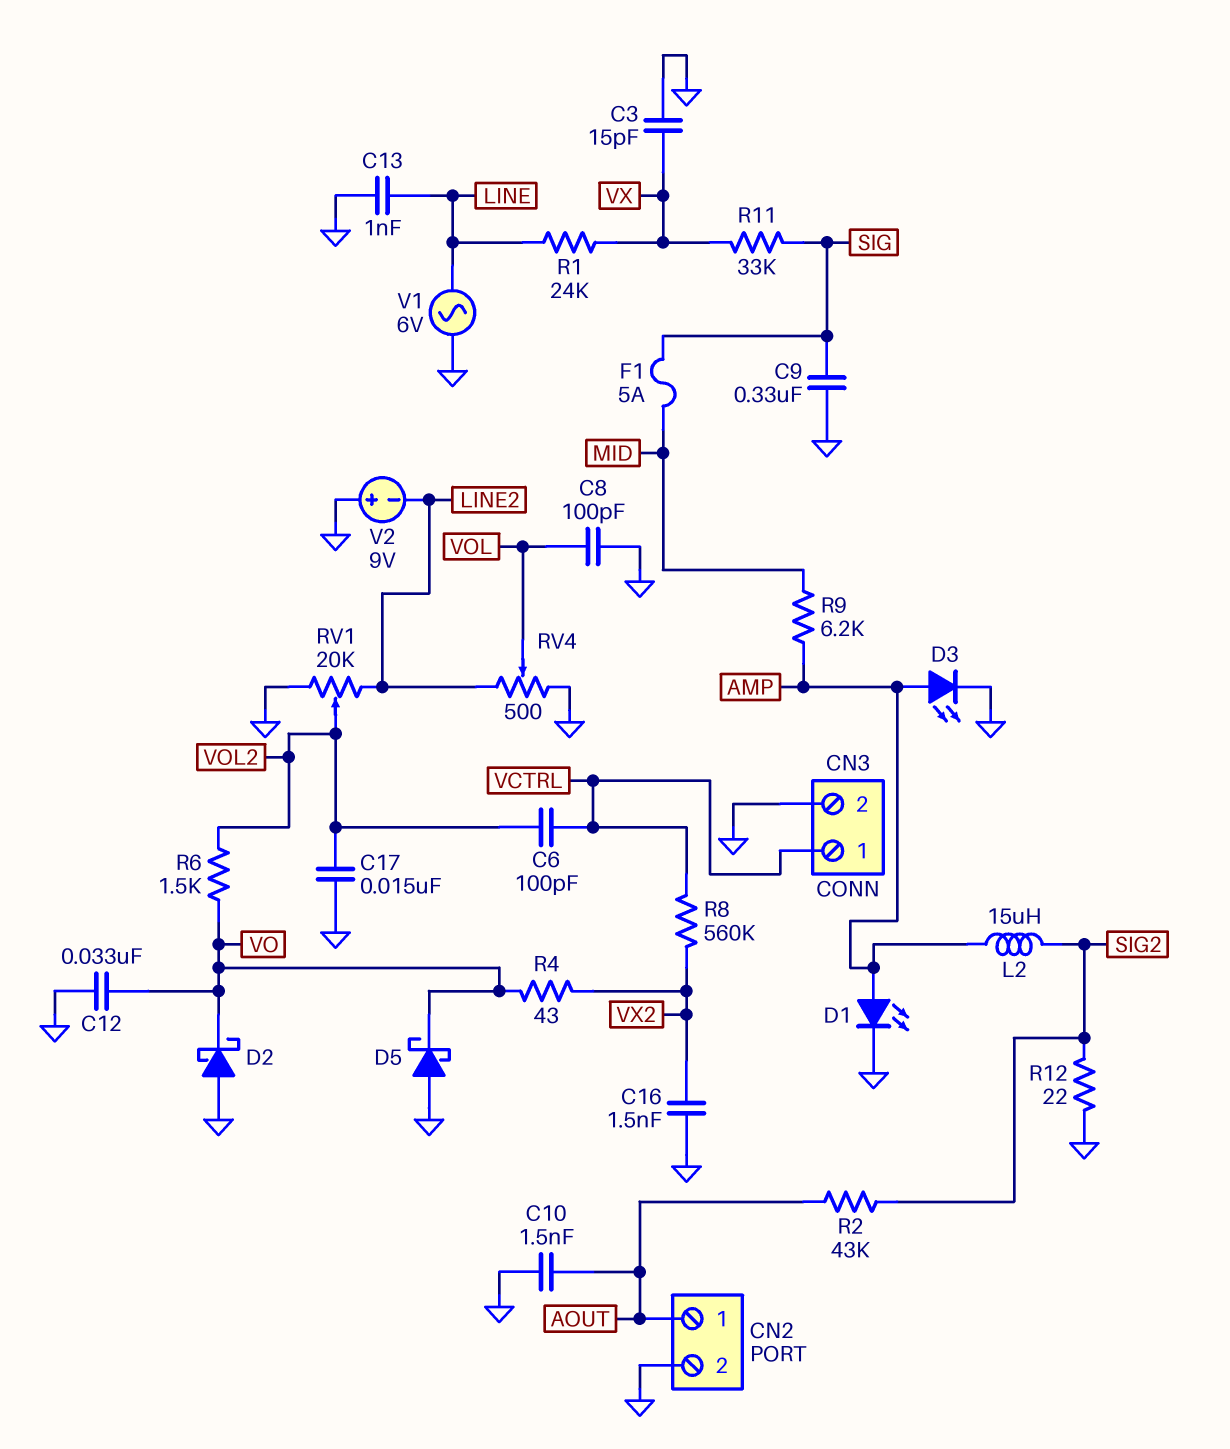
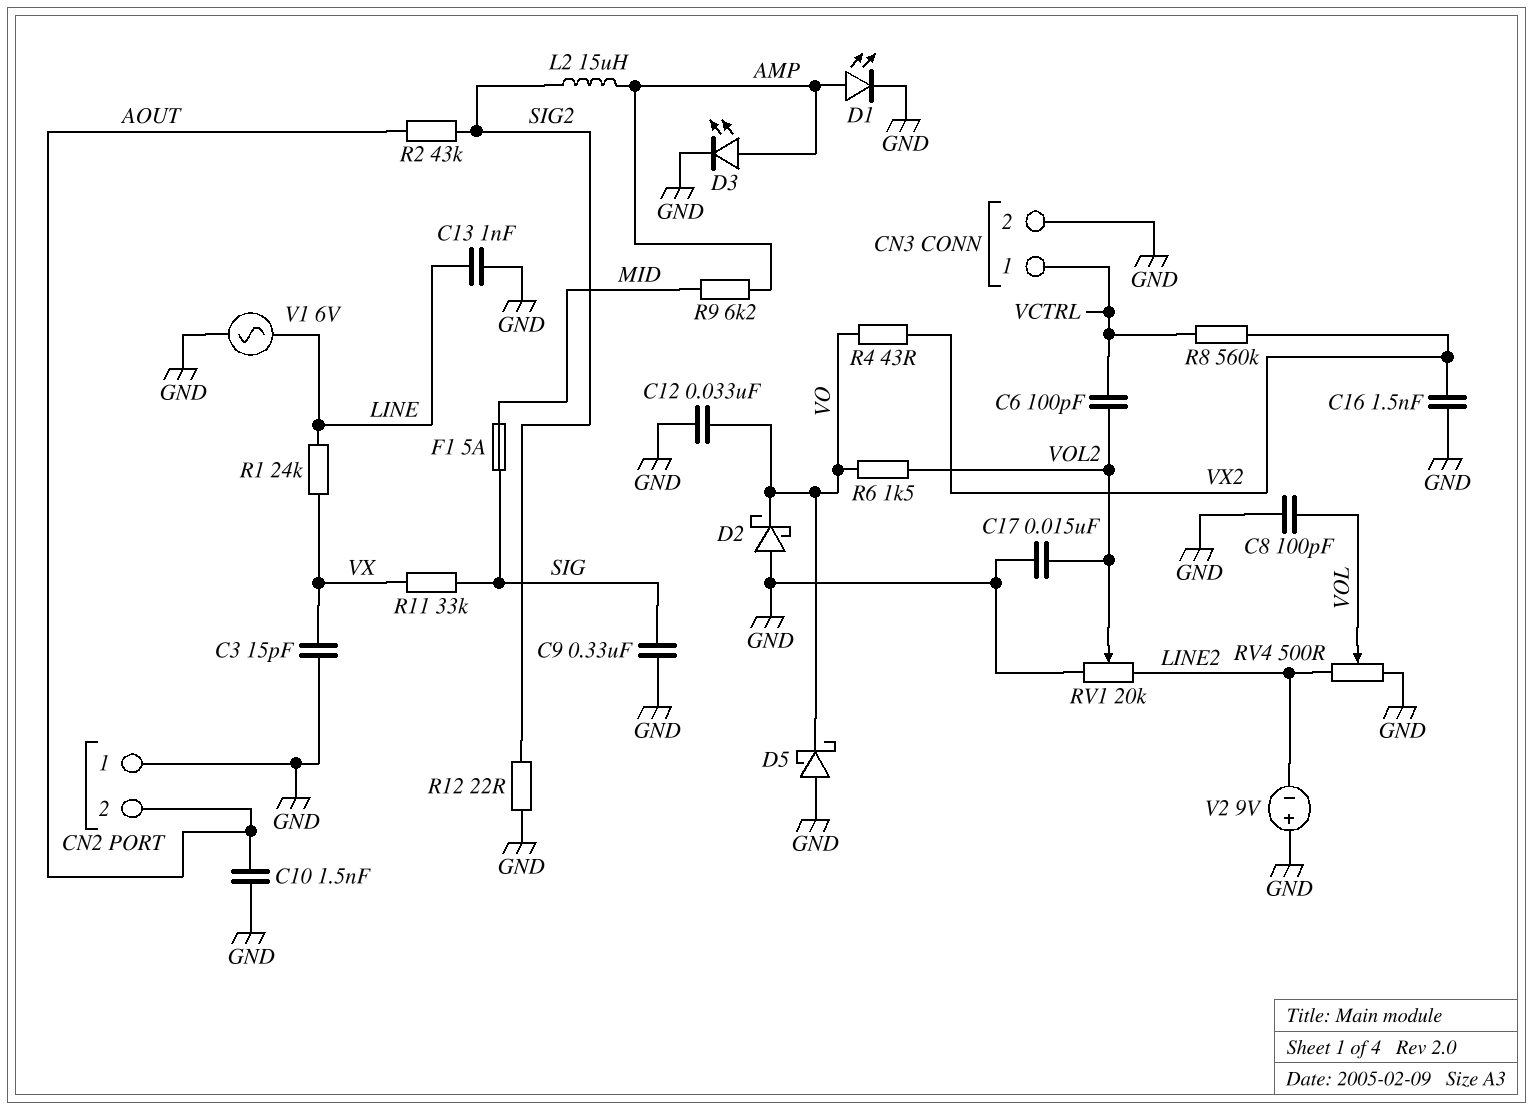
CN2 pin 1: AOUT -> GND
CN2 pin 2: GND -> AOUT

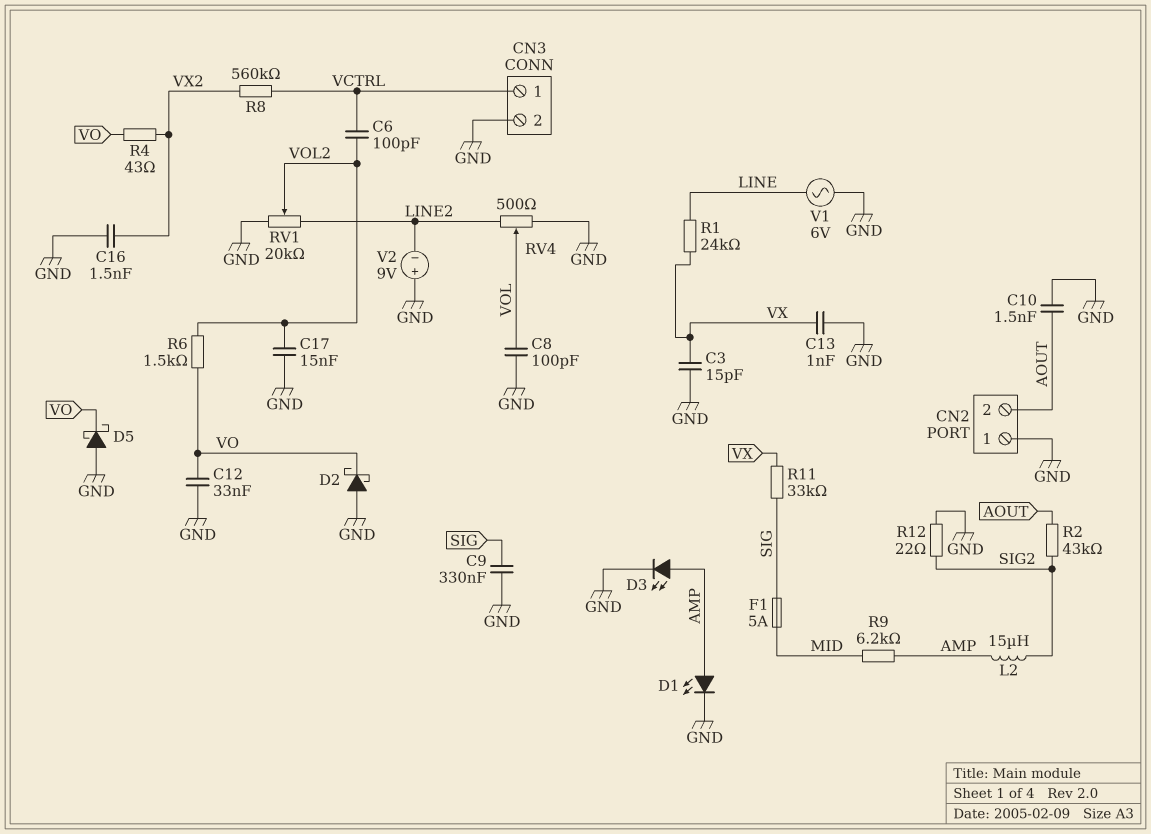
C13: 1nF (GND, LINE) -> 1nF (GND, VX)

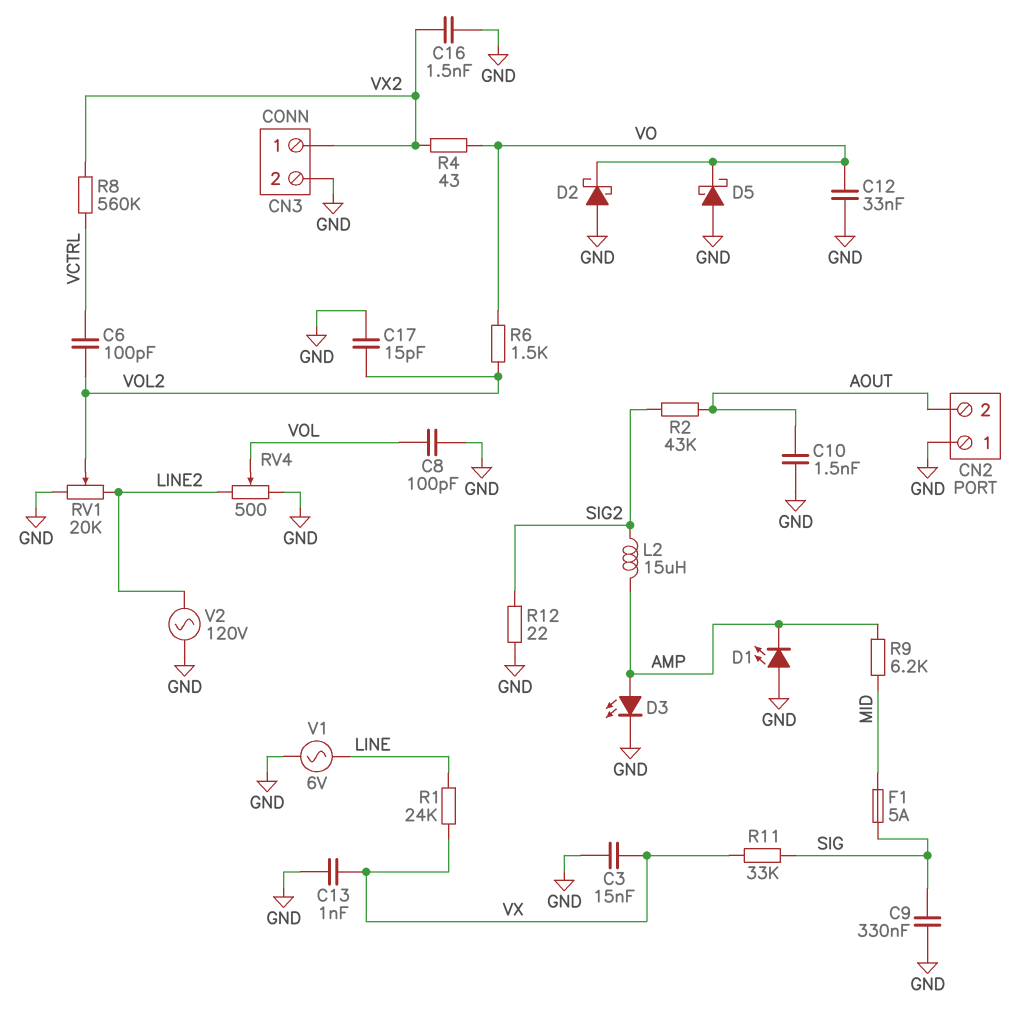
C3: 15pF (GND, VX) -> 15nF (GND, VX)
C17: 15nF (GND, VOL2) -> 15pF (GND, VOL2)
CN3 pin 1: VCTRL -> VX2
D1: LED (A AMP, K GND) -> LED (A GND, K AMP)
V2: 9V (plus GND, minus LINE2) -> AC 120V (GND, LINE2)

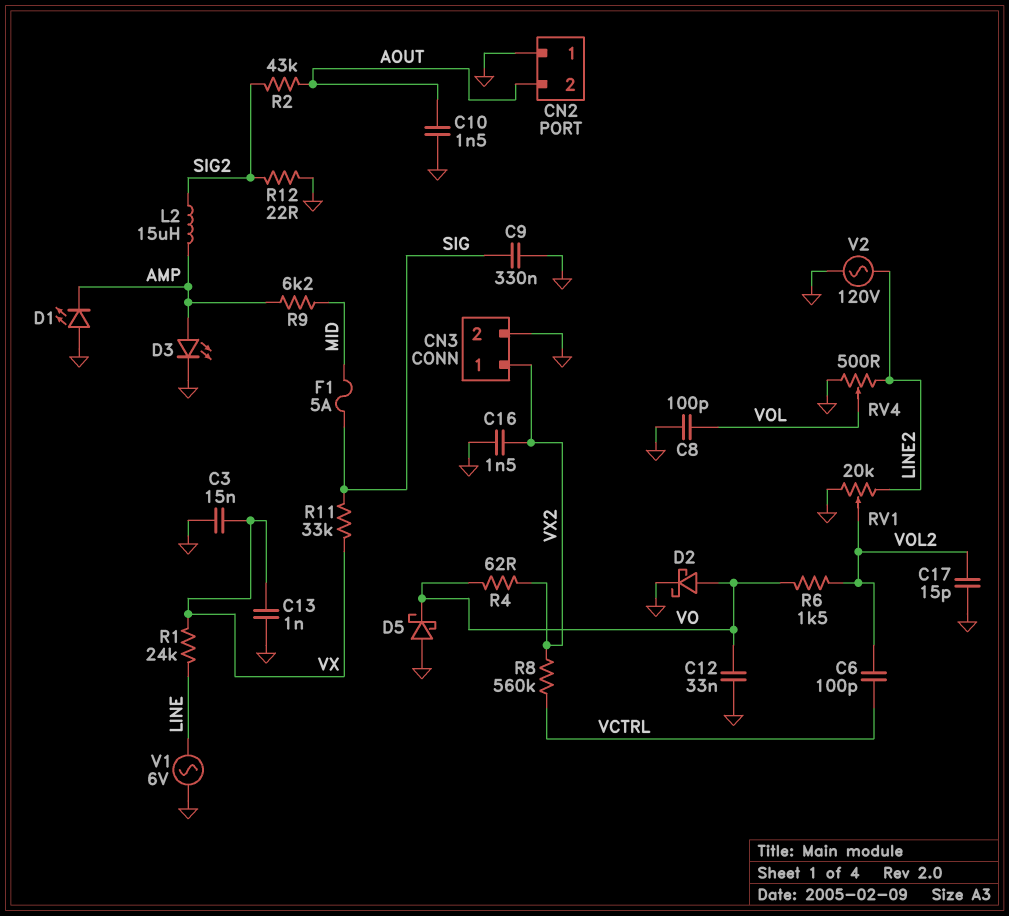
D2: schottky (A GND, K VO) -> schottky (A VO, K GND)
R4: 43 (VO, VX2) -> 62 (VO, VX2)

